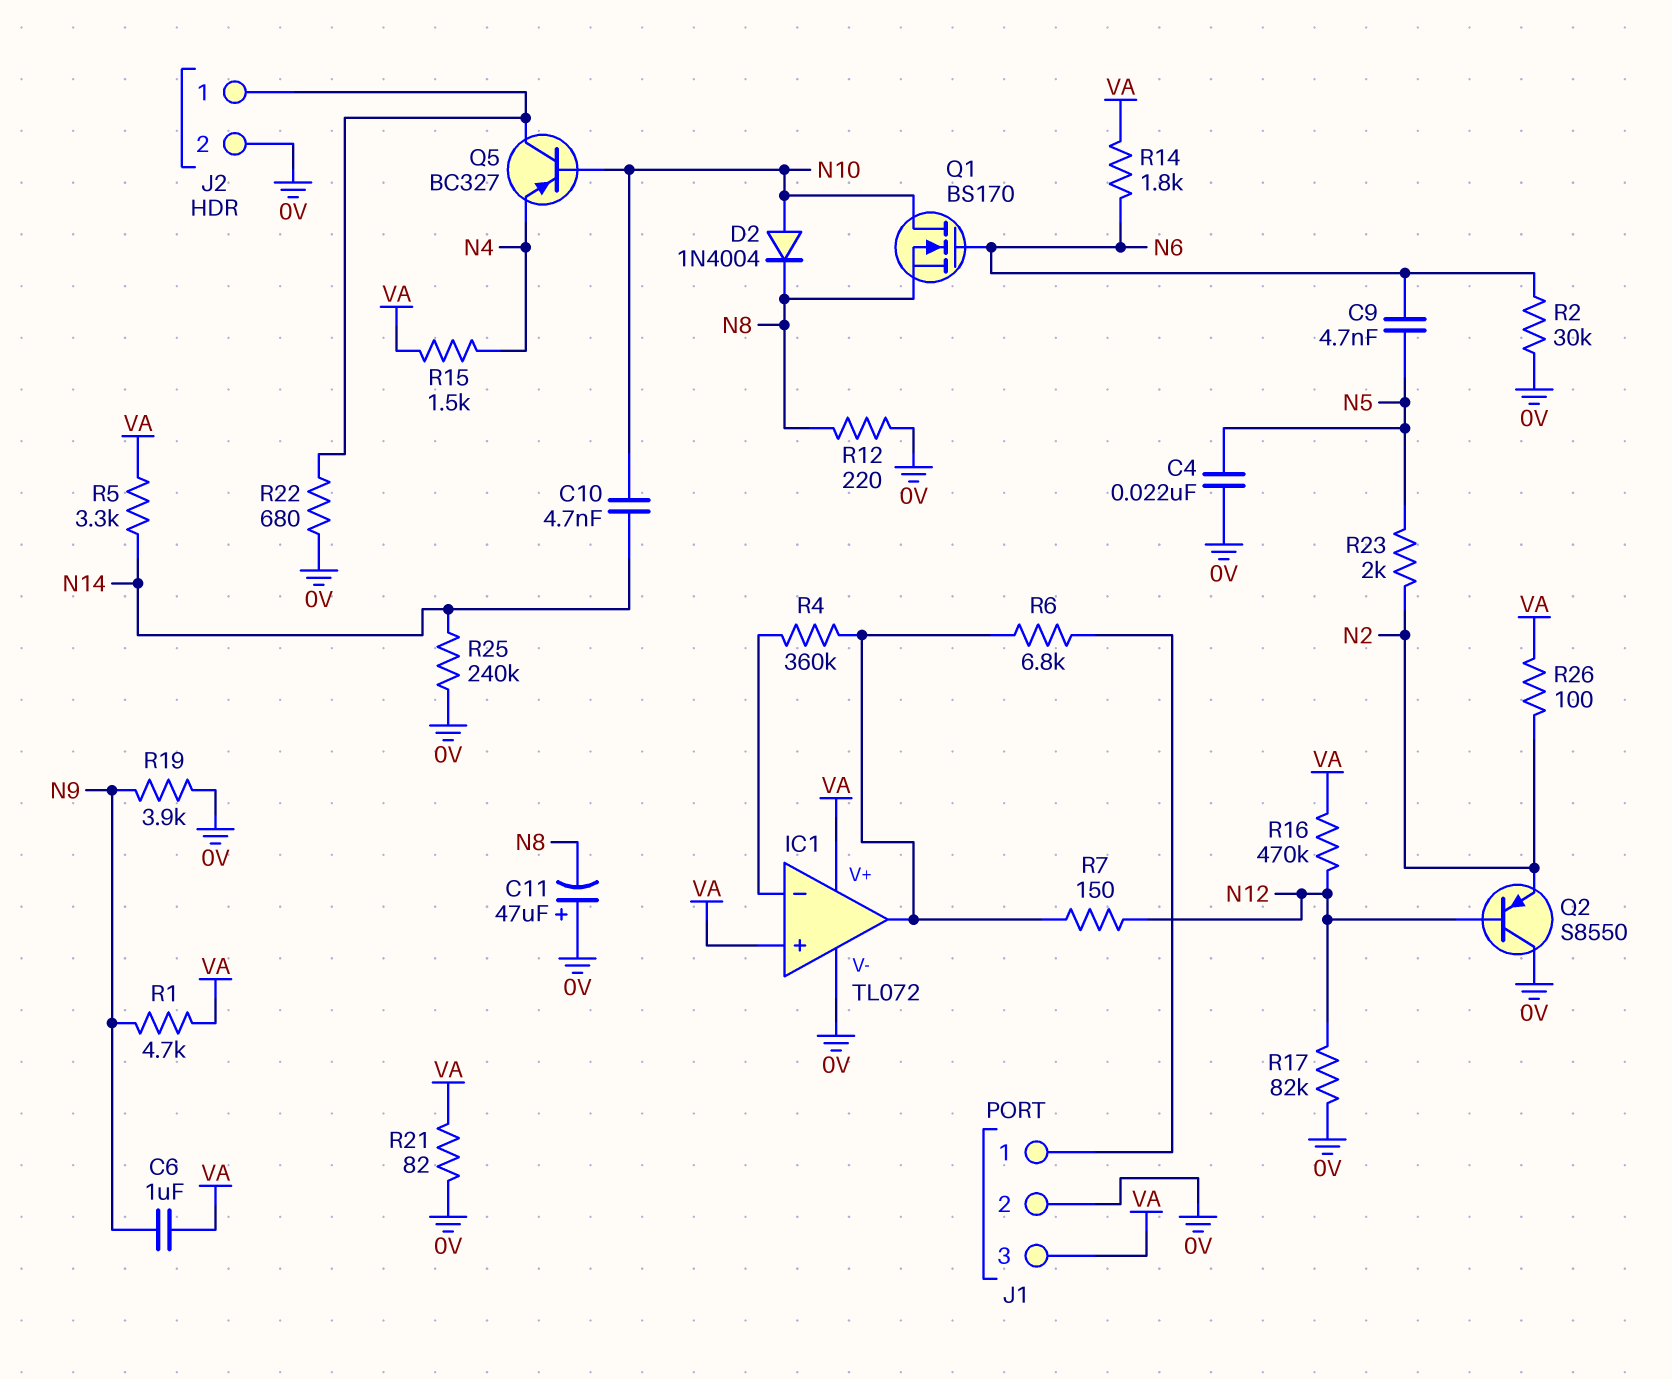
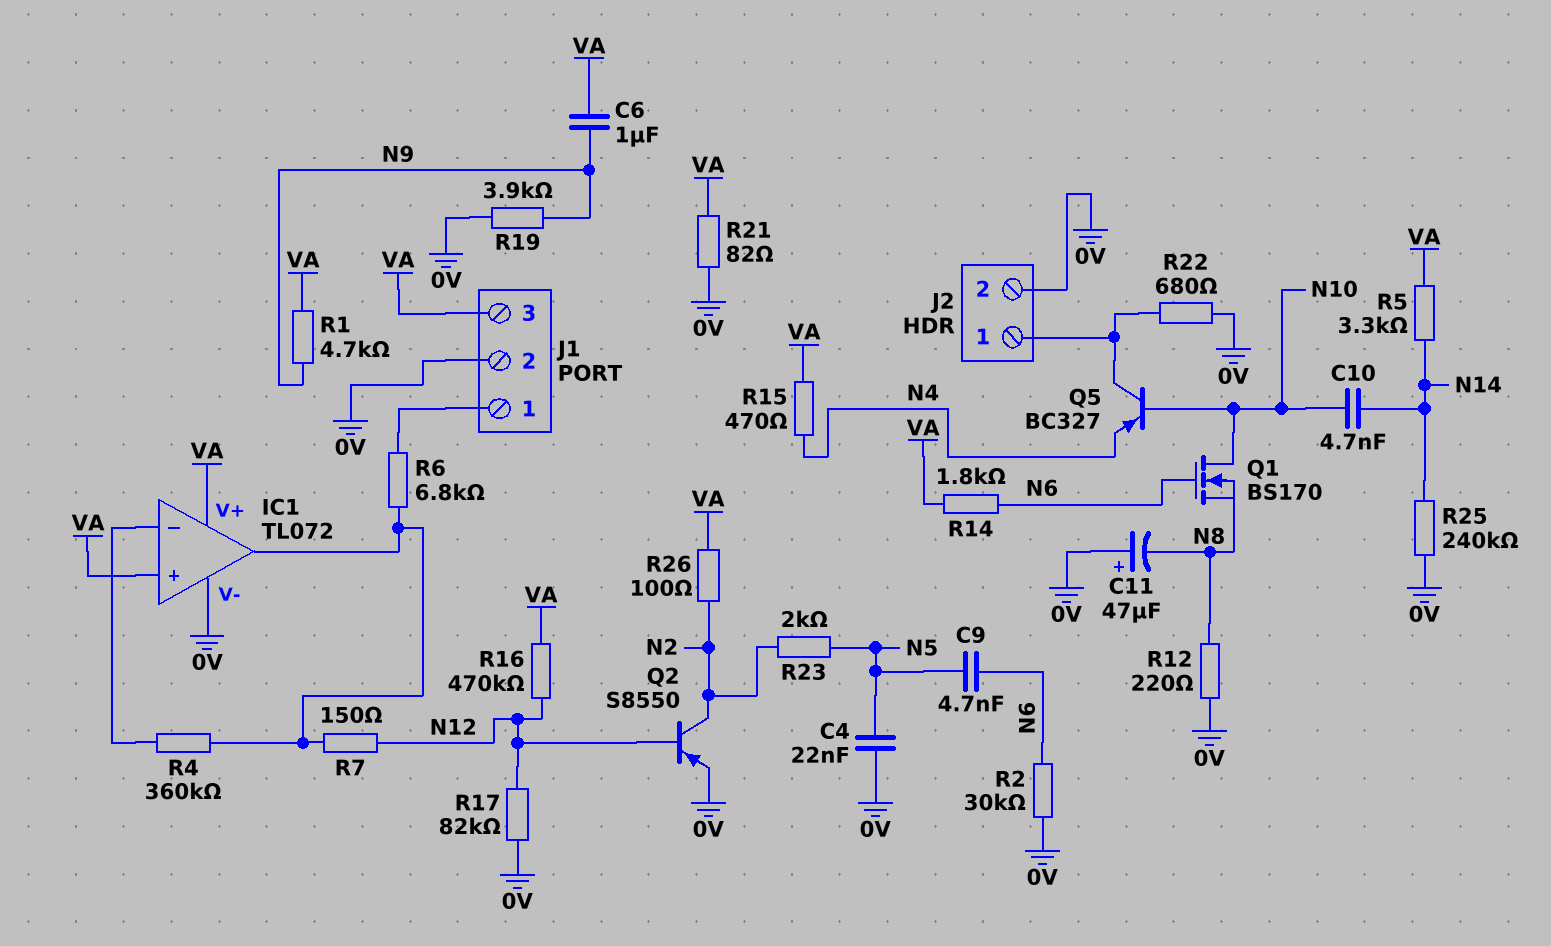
D2: diode 1N4004 (A N10, K N8) -> none
Q2: PNP S8550 (B N12, C 0V, E N2) -> PNP S8550 (B N12, C N2, E 0V)
R15: 1.5k (N4, VA) -> 470 (N4, VA)

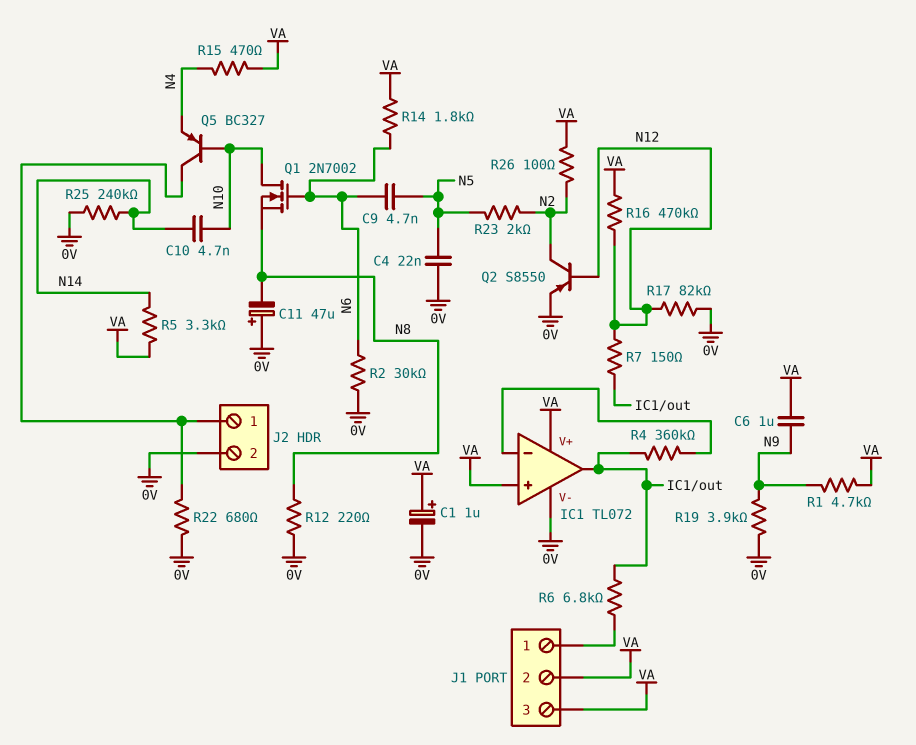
C1: none -> 1uF (plus VA, minus 0V)
J1 pin 2: 0V -> VA
Q1: NMOS BS170 (G N6, D N10, S N8) -> NMOS 2N7002 (G N6, D N10, S N8)
R21: 82 (0V, VA) -> none

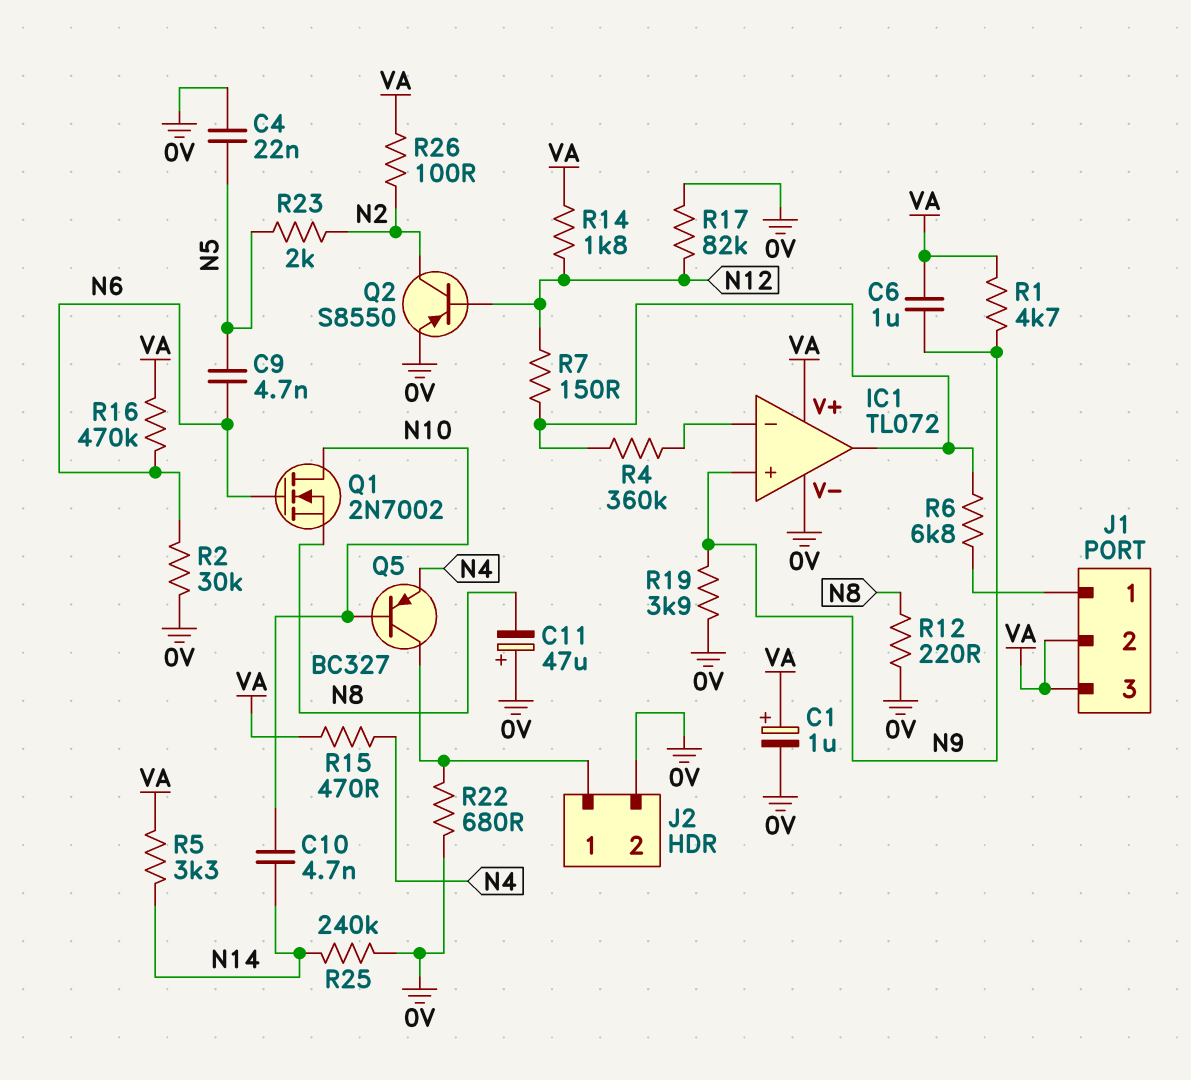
IC1 pin in+: VA -> N9
R14: 1.8k (N6, VA) -> 1.8k (N12, VA)
R16: 470k (N12, VA) -> 470k (N6, VA)

